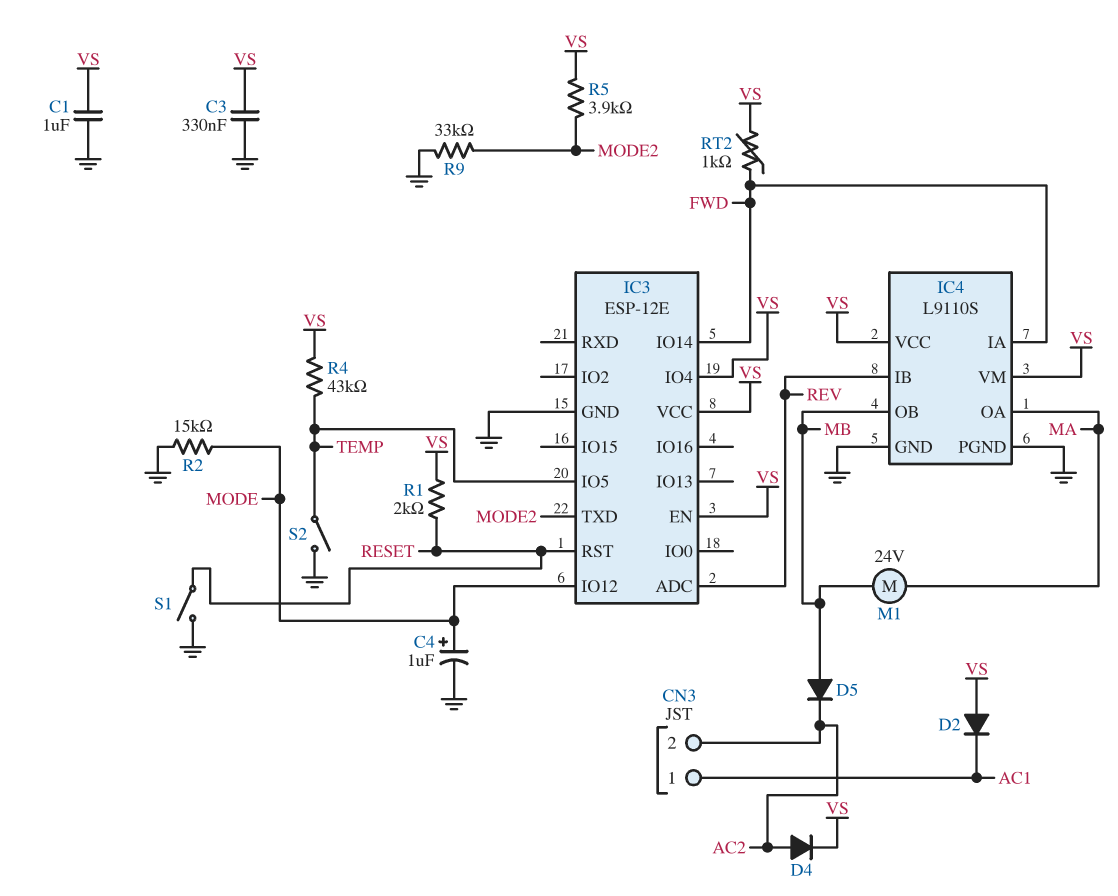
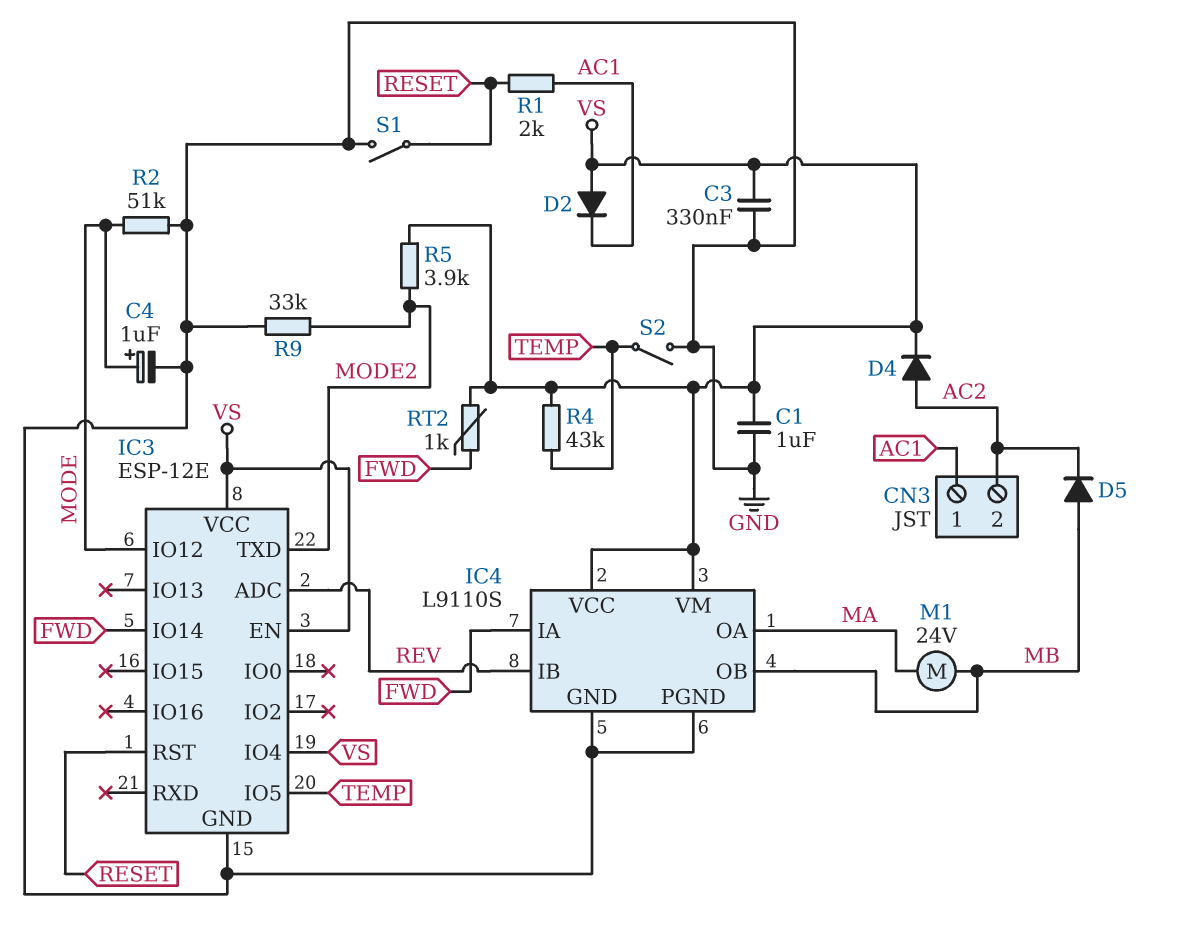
R1: 2k (RESET, VS) -> 2k (AC1, RESET)
R2: 15k (GND, MODE) -> 51k (GND, MODE)

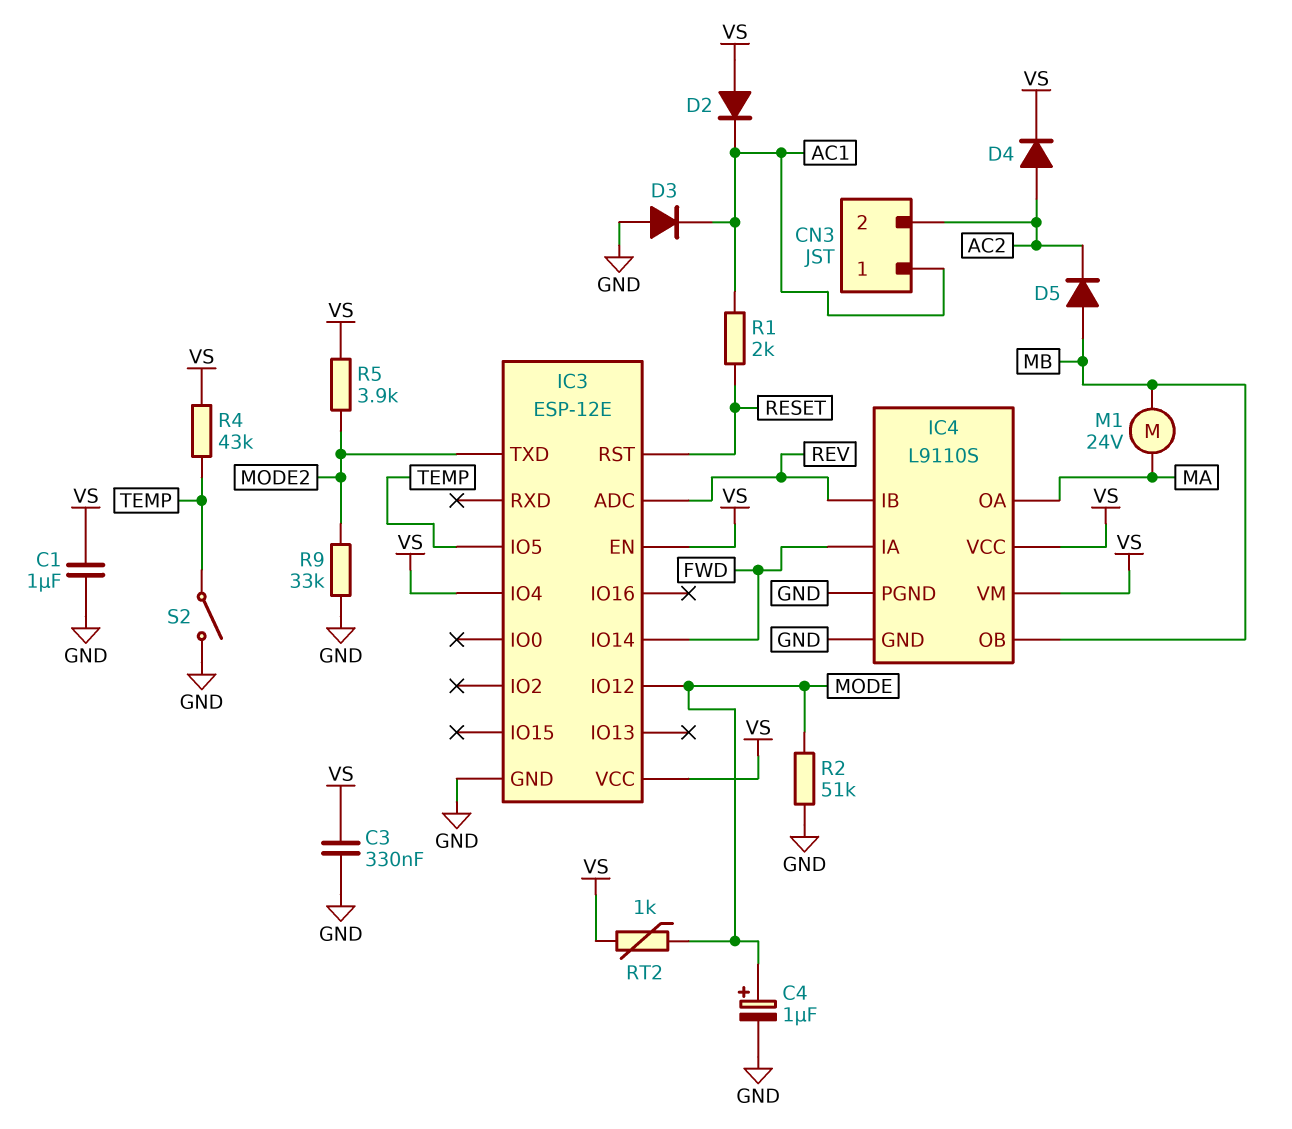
D3: none -> diode (A GND, K AC1)
RT2: 1k (FWD, VS) -> 1k (MODE, VS)
S1: switch (GND, RESET) -> none

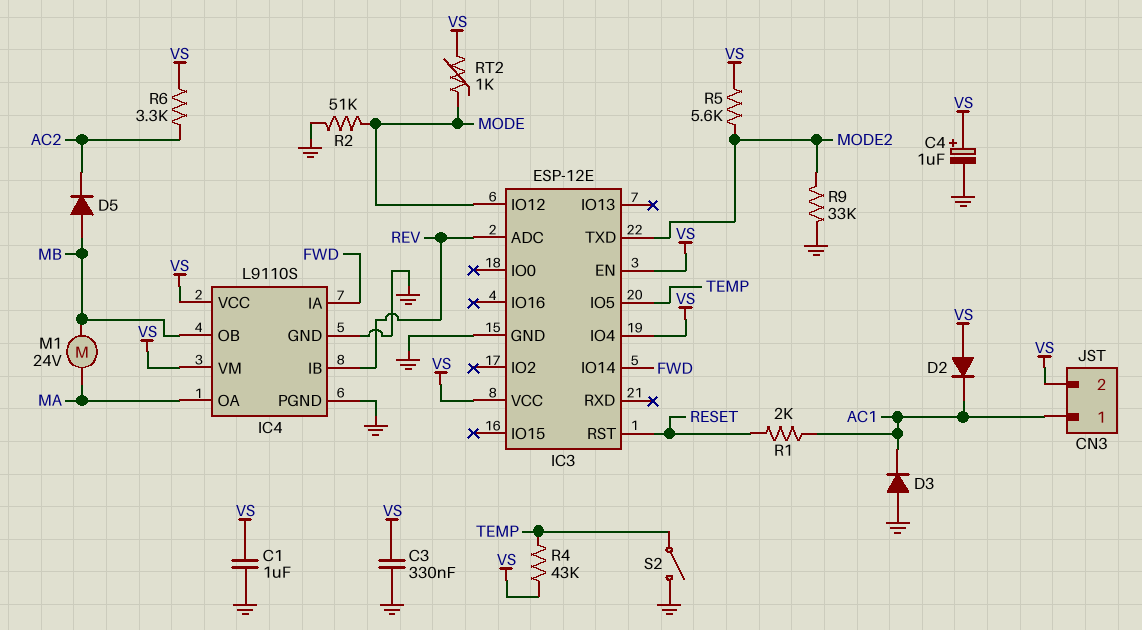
C4: 1uF (plus MODE, minus GND) -> 1uF (plus VS, minus GND)
CN3 pin 2: AC2 -> VS
D4: diode (A AC2, K VS) -> none
R5: 3.9k (MODE2, VS) -> 5.6k (MODE2, VS)
R6: none -> 3.3k (AC2, VS)

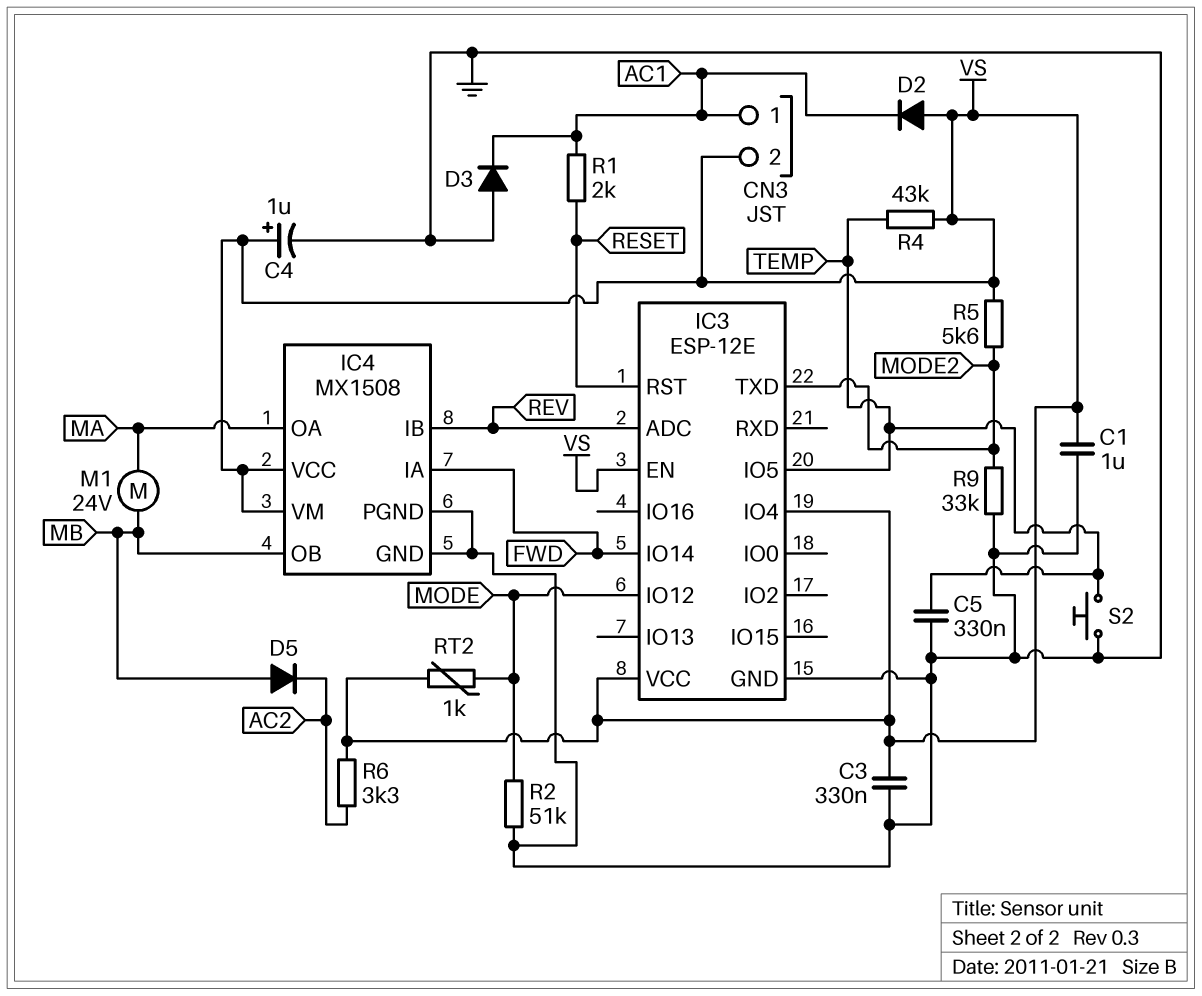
C5: none -> 330nF (GND, TEMP)
IC4: L9110S -> MX1508
S2: switch (GND, TEMP) -> button (GND, TEMP)

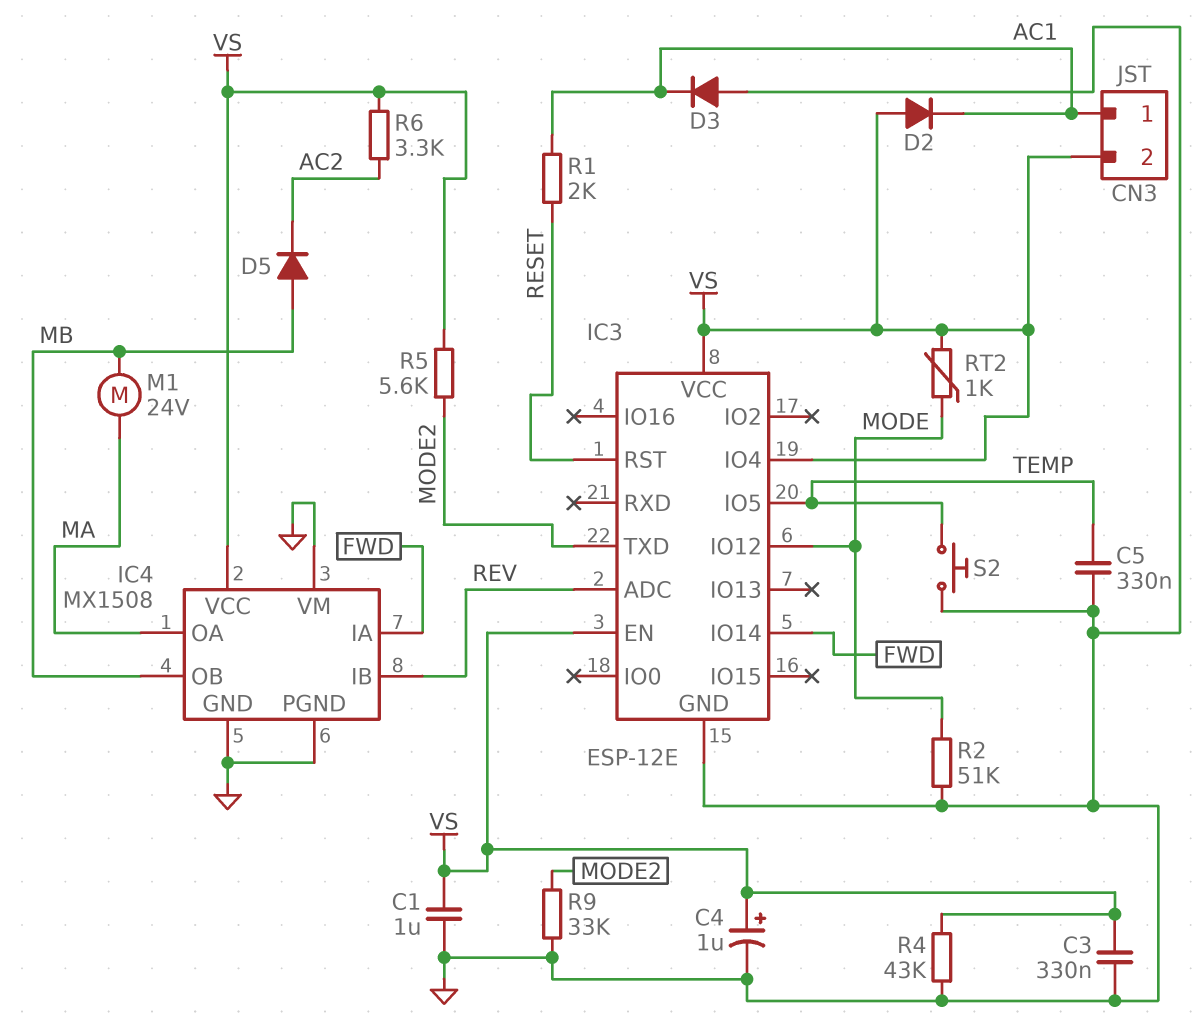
IC4 pin VM: VS -> GND
R4: 43k (TEMP, VS) -> 43k (GND, VS)

